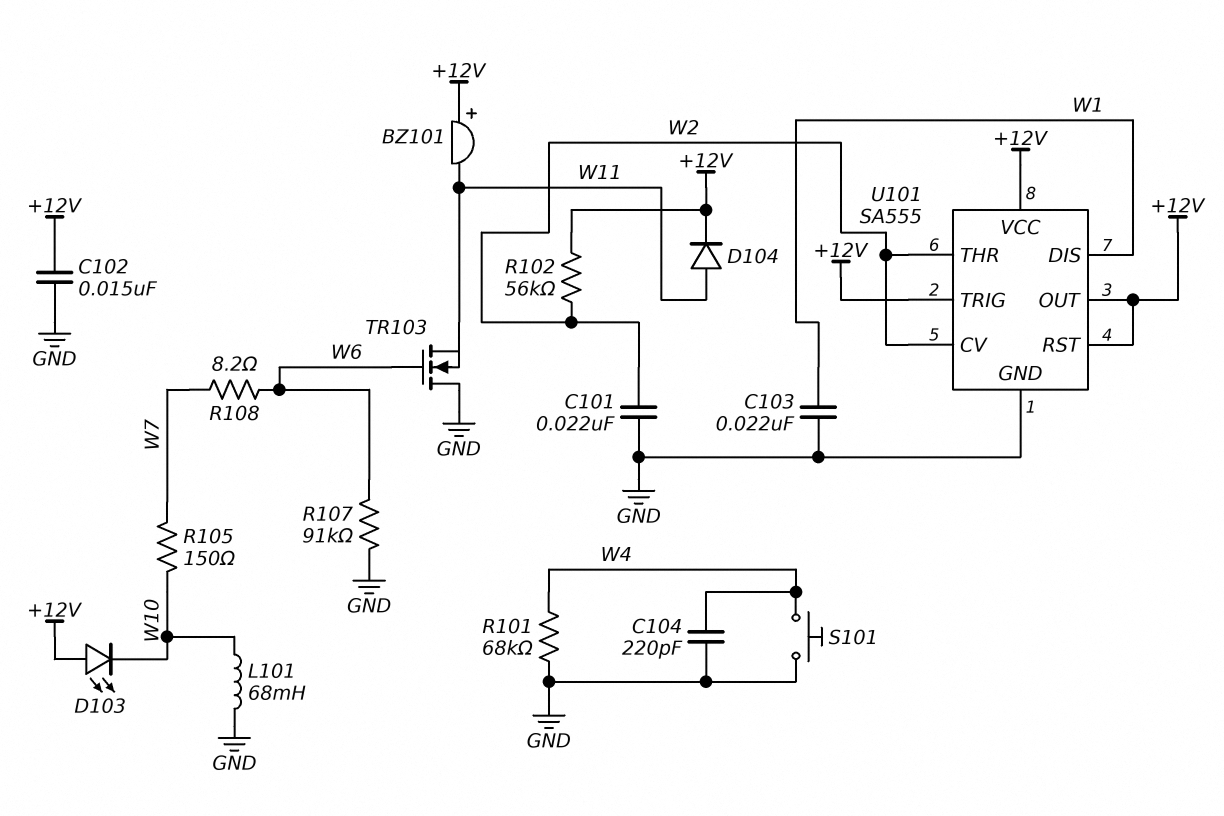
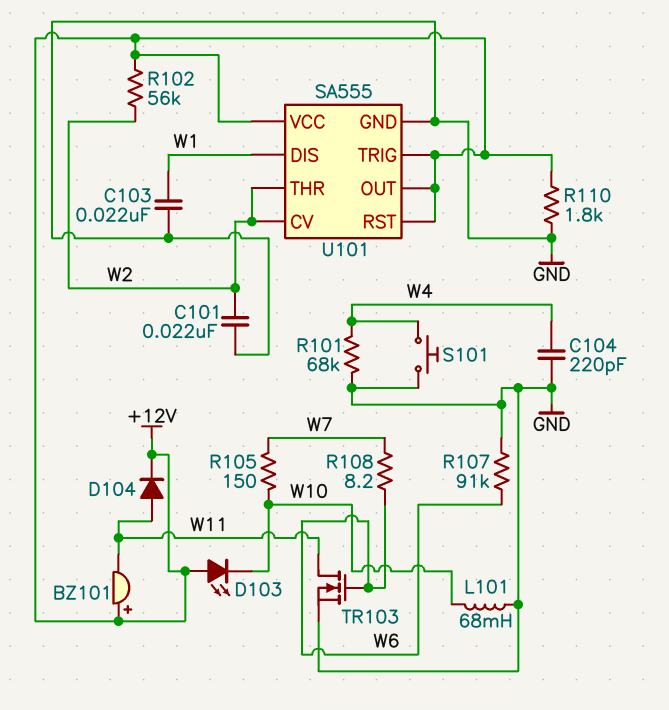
C102: 15nF (+12V, GND) -> none
R110: none -> 1.8k (+12V, GND)
TR103: NMOS (G W6, D GND, S W11) -> NMOS (G W6, D W11, S GND)

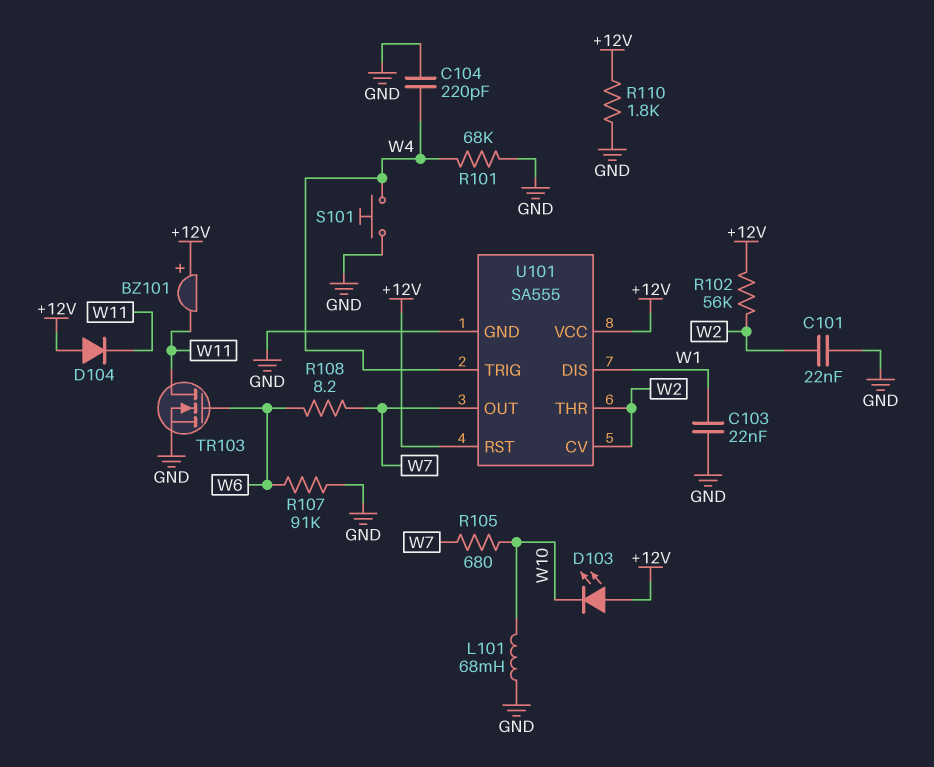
D104: diode (A W11, K +12V) -> diode (A +12V, K W11)
R105: 150 (W7, W10) -> 680 (W7, W10)
U101 pin OUT: +12V -> W7
U101 pin TRIG: +12V -> W4

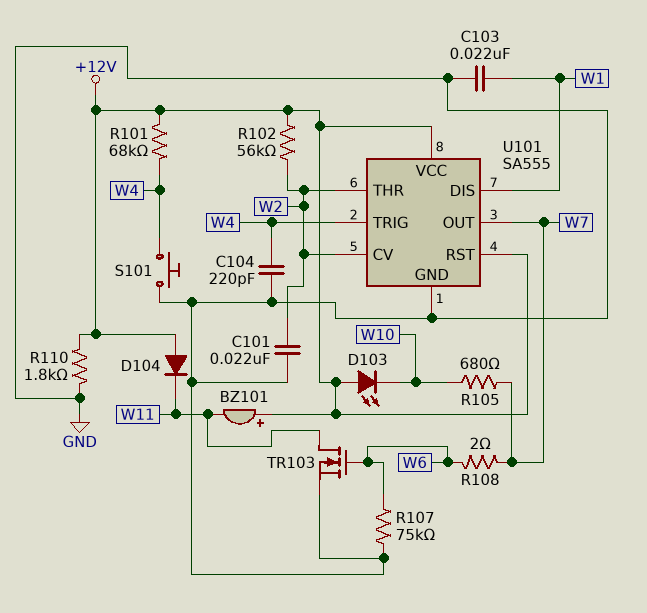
L101: 68mH (GND, W10) -> none
R101: 68k (GND, W4) -> 68k (+12V, W4)
R107: 91k (GND, W6) -> 75k (GND, W6)
R108: 8.2 (W6, W7) -> 2 (W6, W7)

